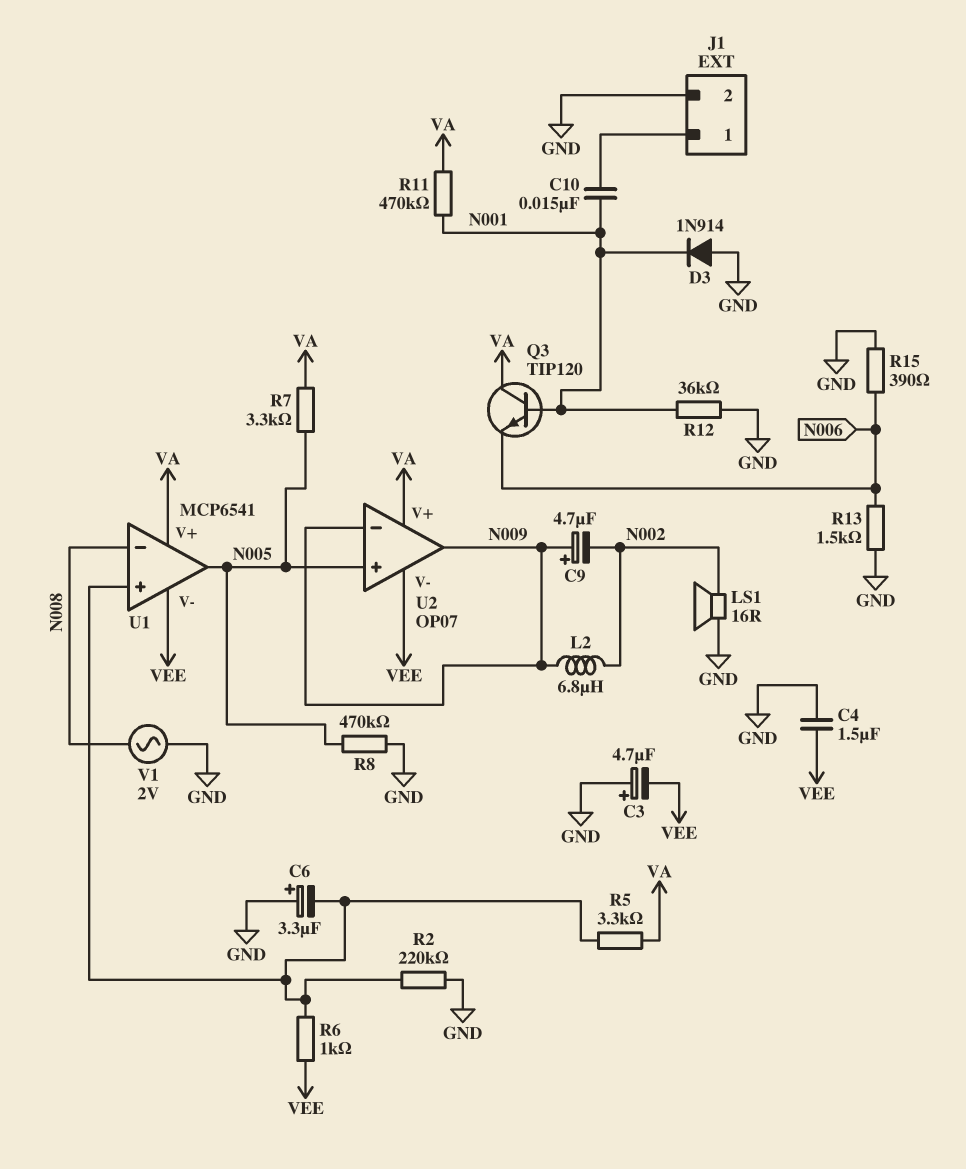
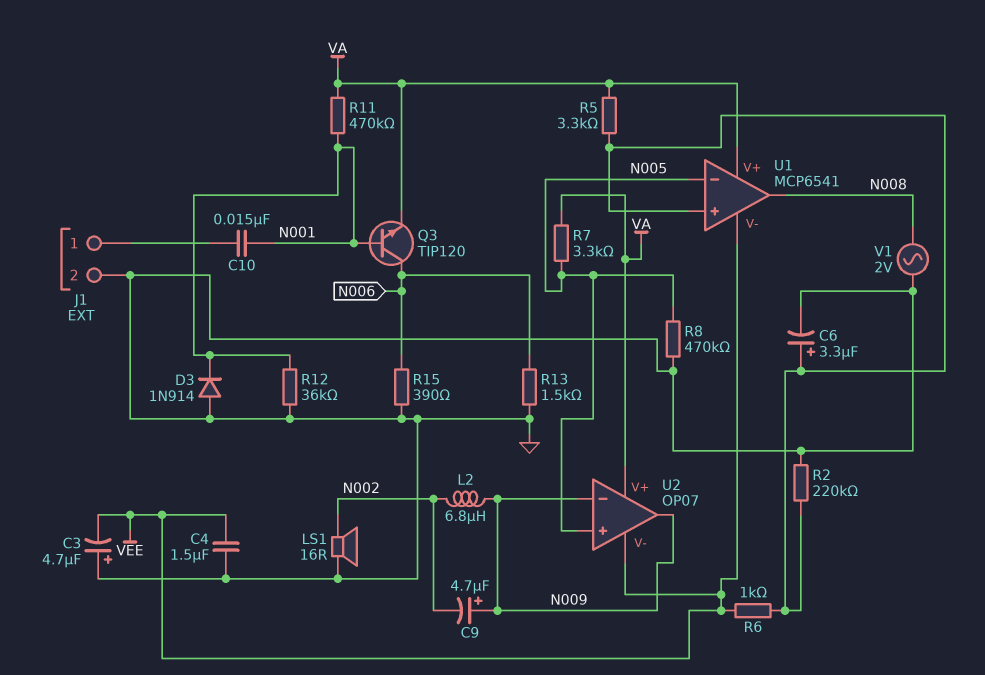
C6: 3.3uF (plus GND, minus U1/in+) -> 3.3uF (plus U1/in+, minus GND)
Q3: NPN TIP120 (B N001, C VA, E N006) -> NPN TIP120 (B N001, C N006, E VA)
U1 pin in-: N008 -> N005
U1 pin out: N005 -> N008

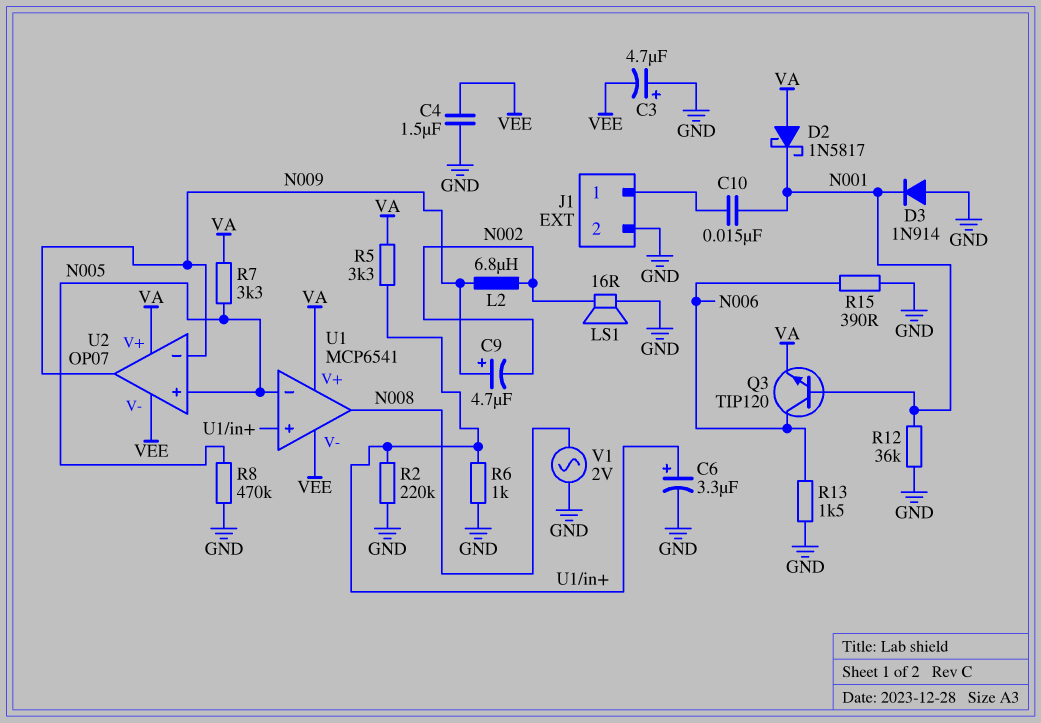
D2: none -> schottky 1N5817 (A VA, K N001)
R6: 1k (U1/in+, VEE) -> 1k (GND, U1/in+)
R11: 470k (N001, VA) -> none

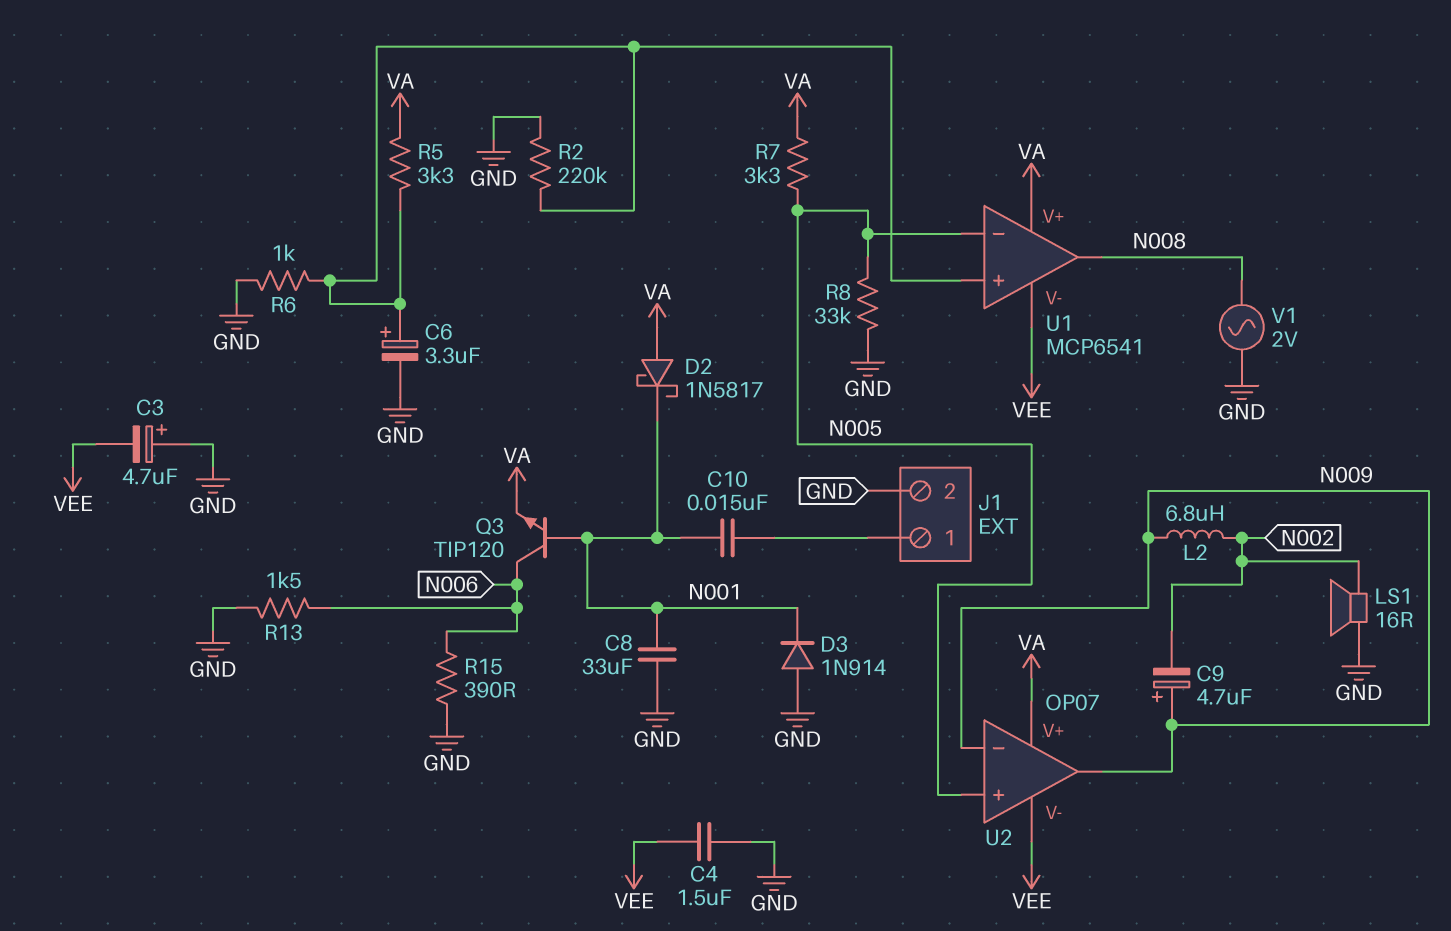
C8: none -> 33uF (GND, N001)
R8: 470k (GND, N005) -> 33k (GND, N005)
R12: 36k (GND, N001) -> none

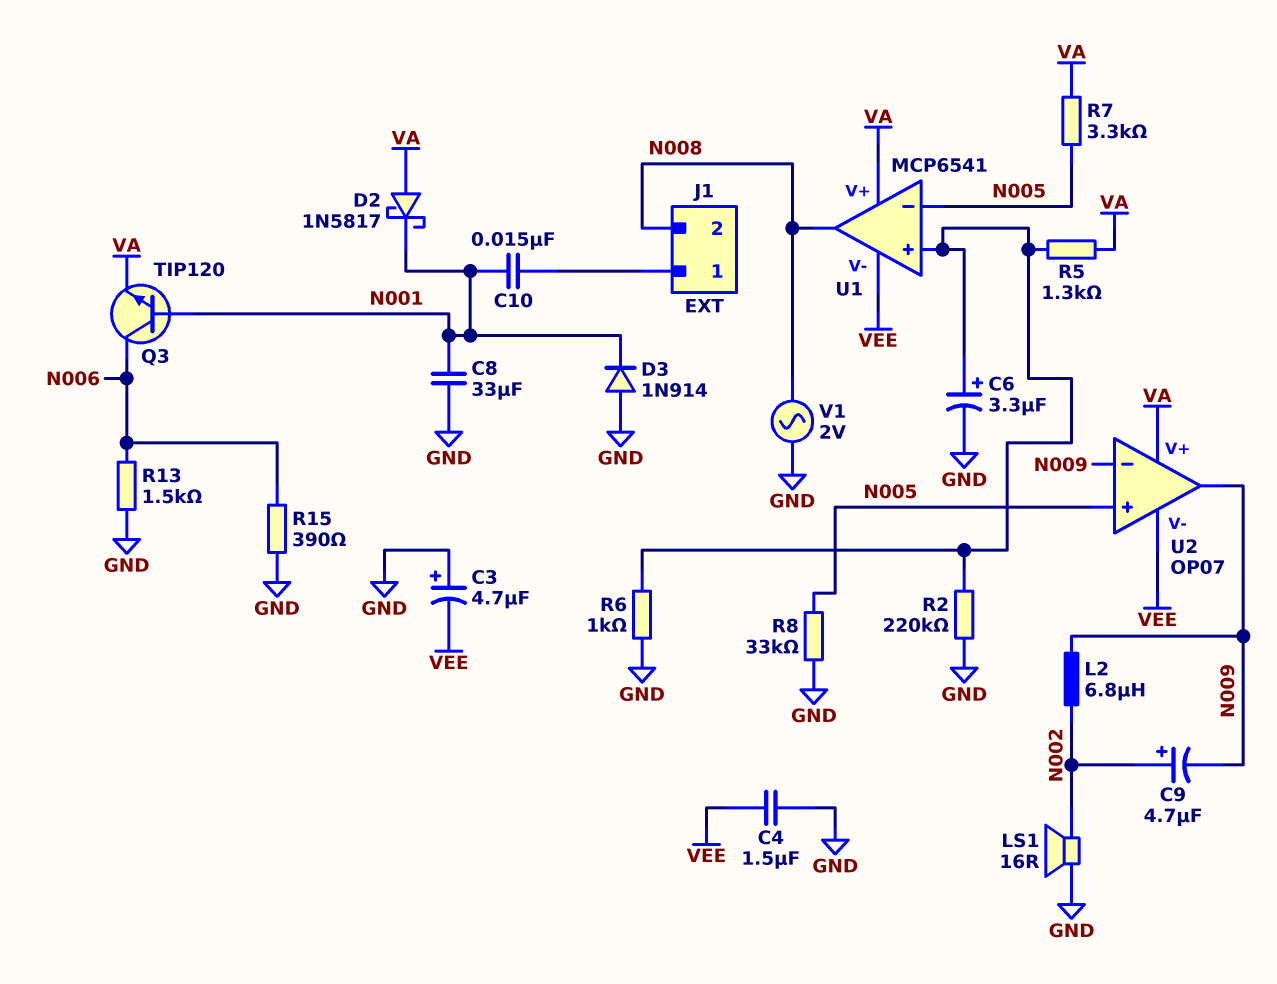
C9: 4.7uF (plus N009, minus N002) -> 4.7uF (plus N002, minus N009)
J1 pin 2: GND -> N008
R5: 3.3k (U1/in+, VA) -> 1.3k (U1/in+, VA)

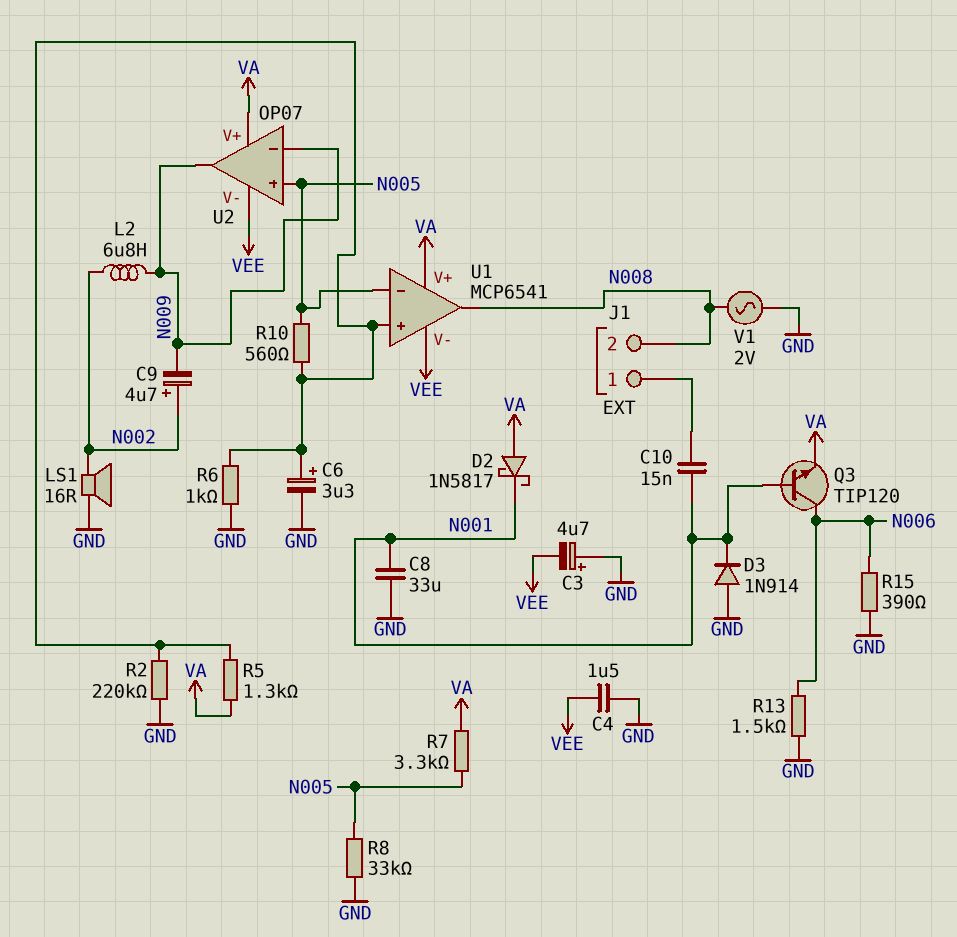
R10: none -> 560 (N005, U1/in+)

